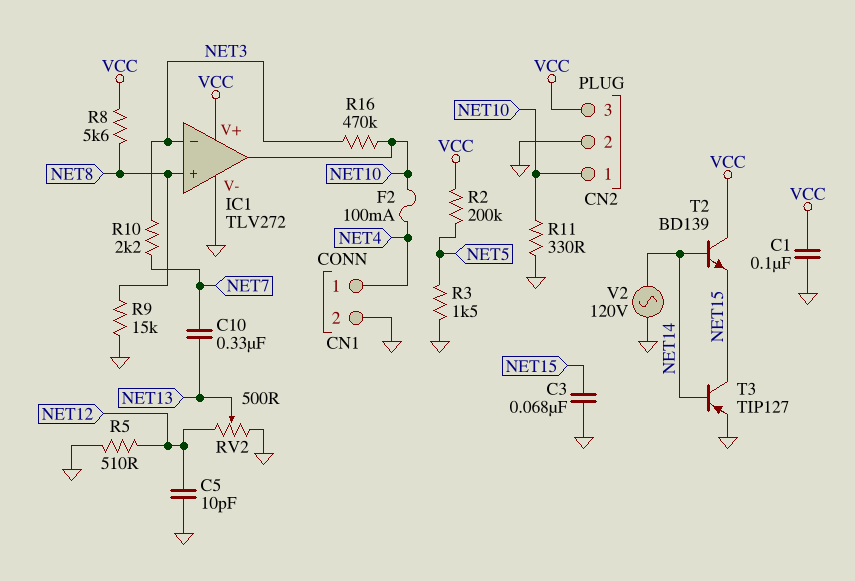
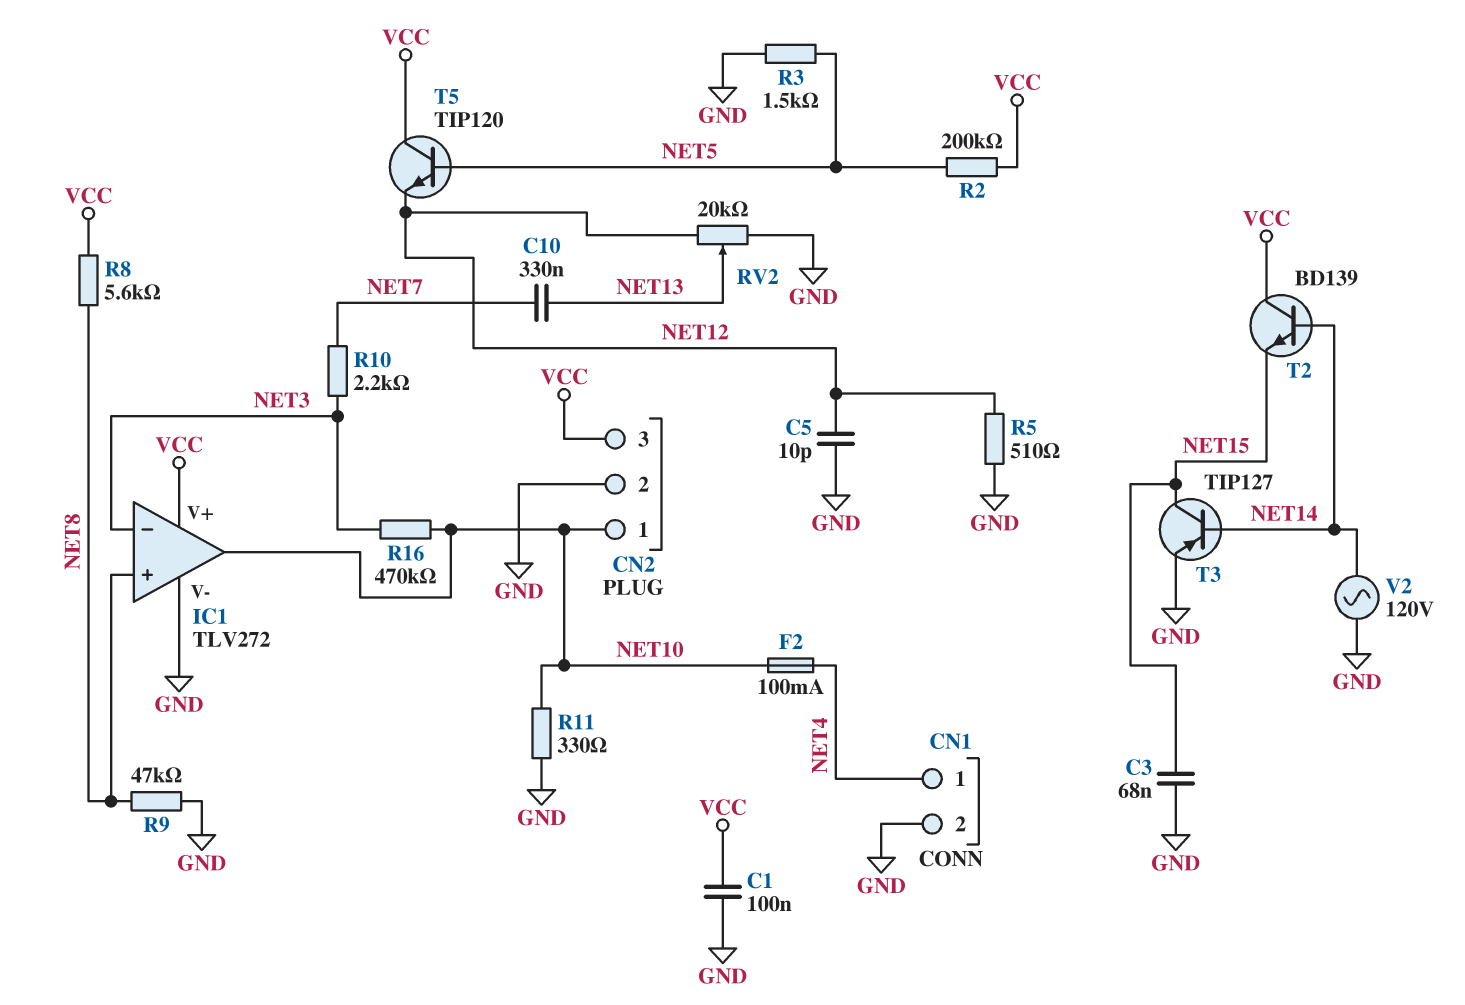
R9: 15k (GND, NET8) -> 47k (GND, NET8)
RV2: 500 (GND, NET12, wiper NET13) -> 20k (GND, NET12, wiper NET13)
T5: none -> NPN TIP120 (B NET5, C VCC, E NET12)

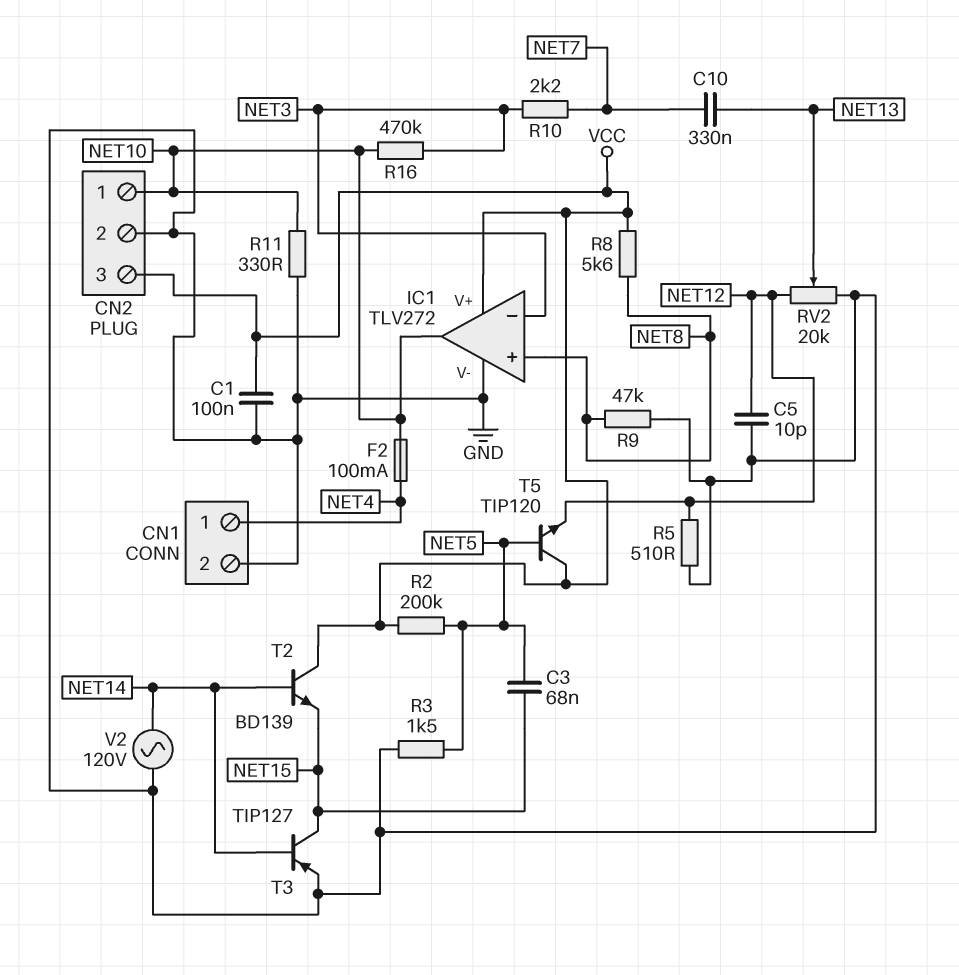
C3: 68nF (GND, NET15) -> 68nF (NET5, NET15)

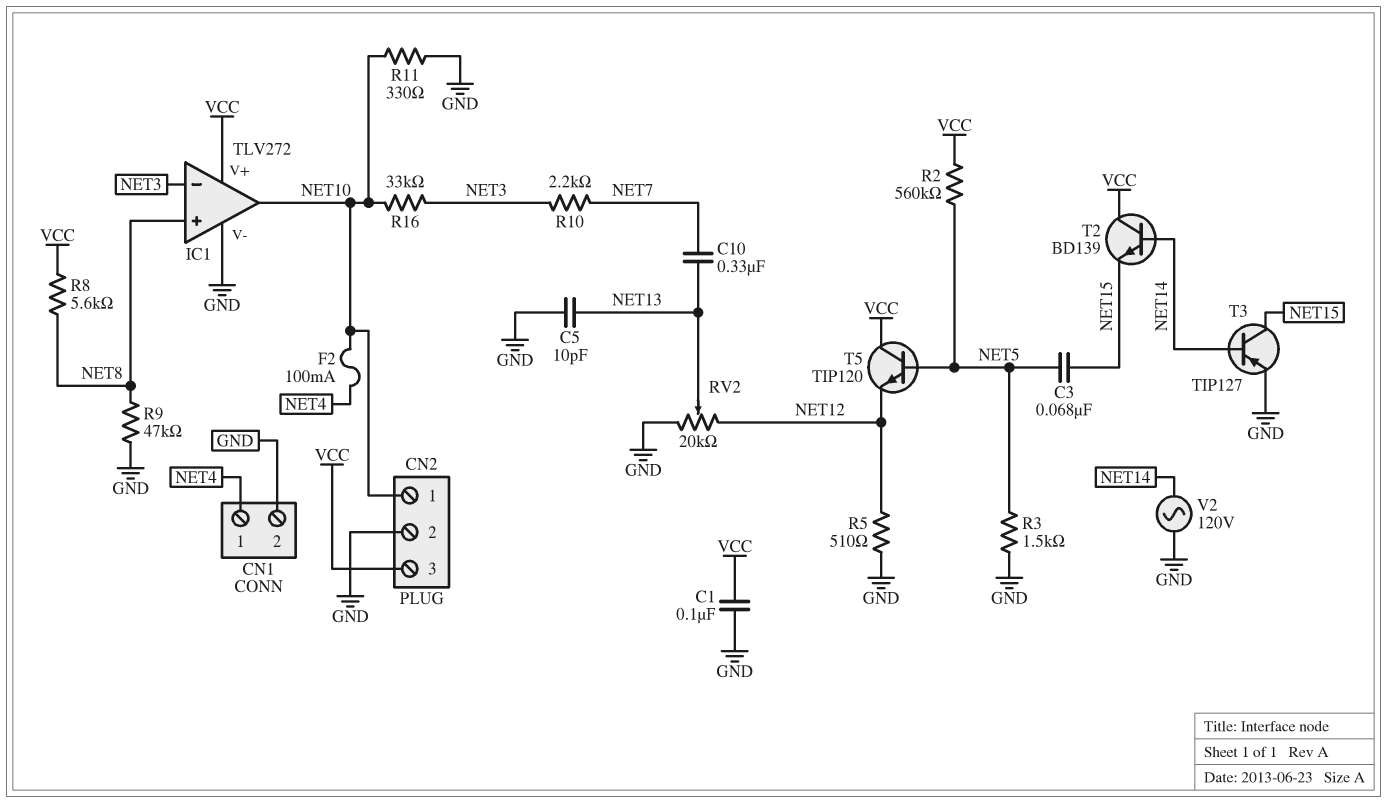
C5: 10pF (GND, NET12) -> 10pF (GND, NET13)
R2: 200k (NET5, VCC) -> 560k (NET5, VCC)
R16: 470k (NET3, NET10) -> 33k (NET3, NET10)

